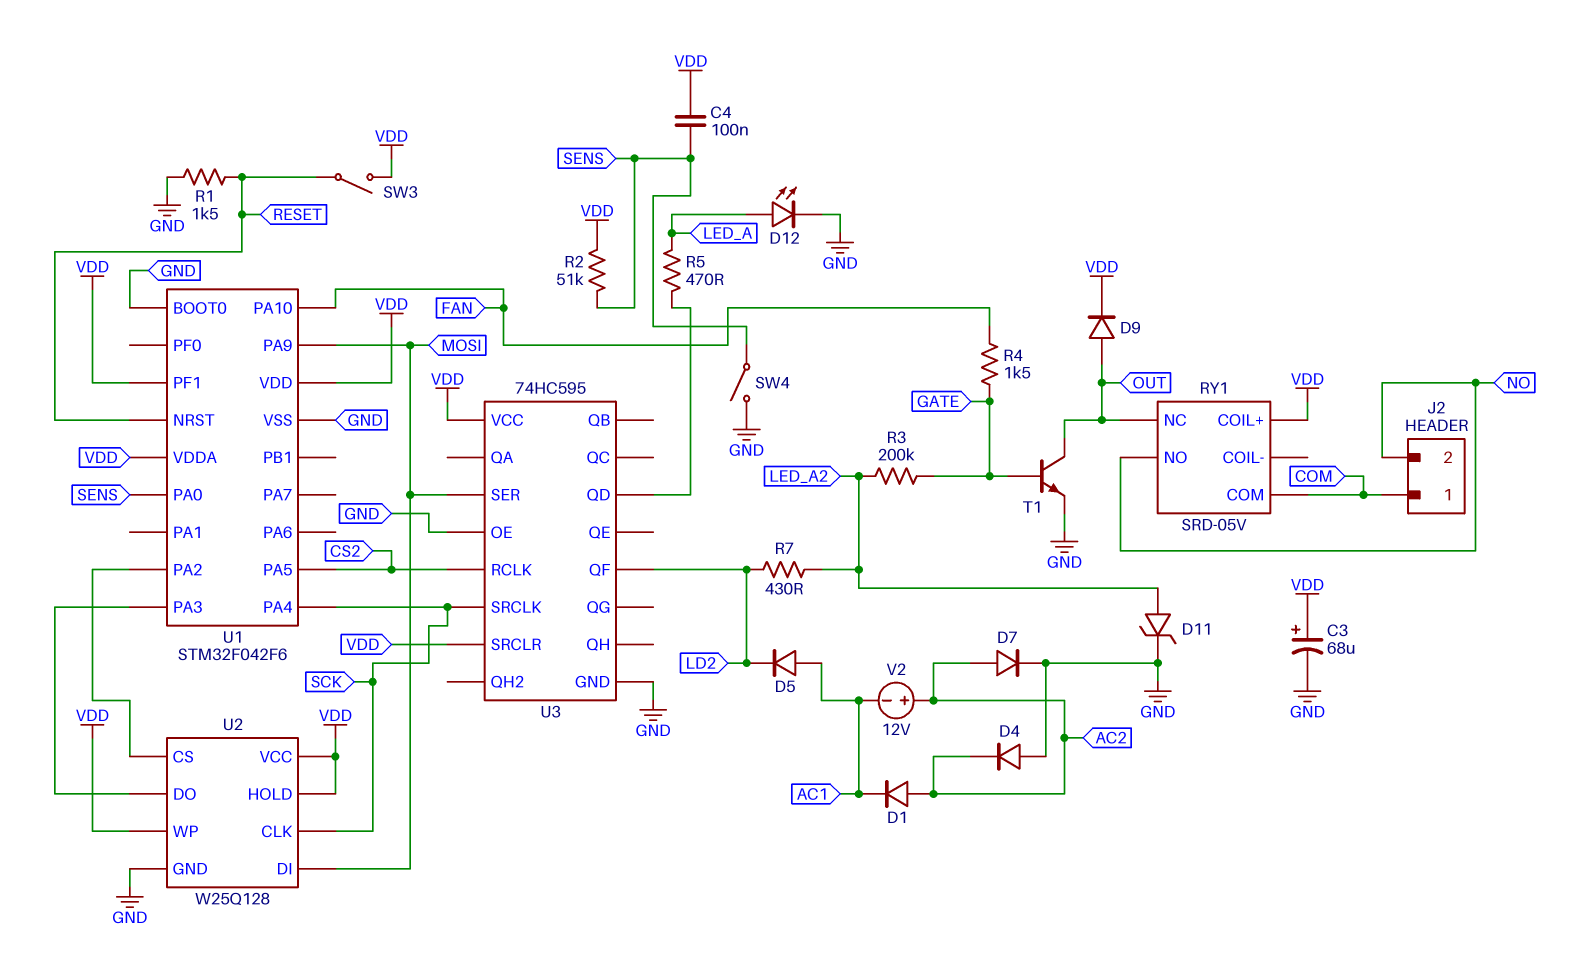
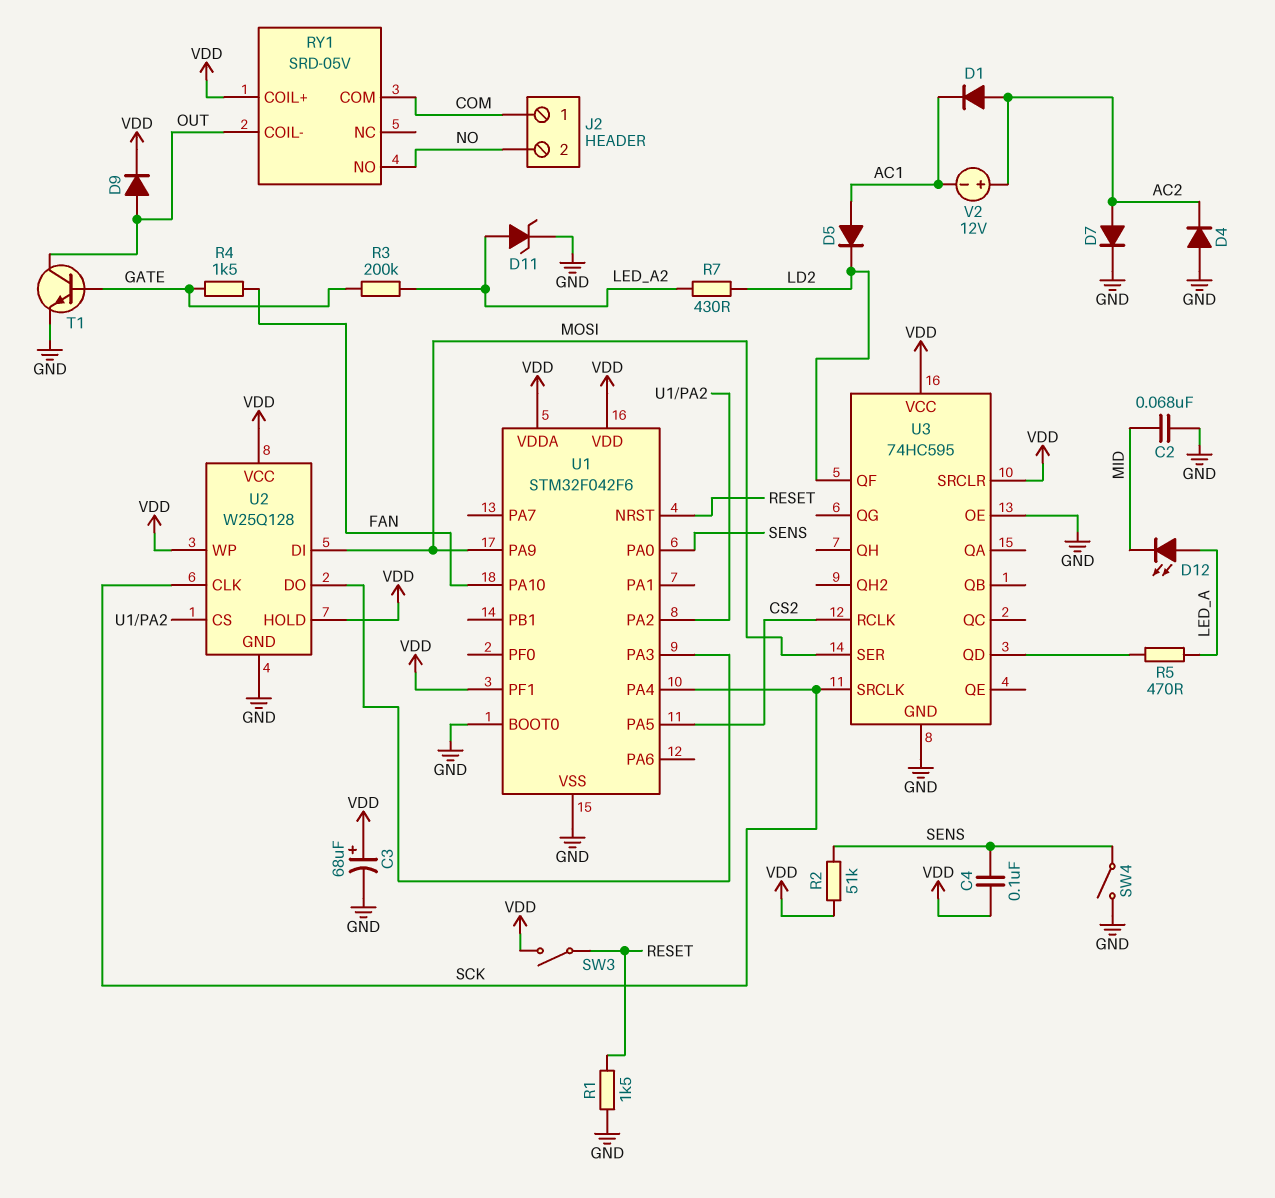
C2: none -> 68nF (GND, MID)
D12: LED (A LED_A, K GND) -> LED (A LED_A, K MID)
RY1 pin COIL-: none -> OUT
RY1 pin NC: OUT -> none

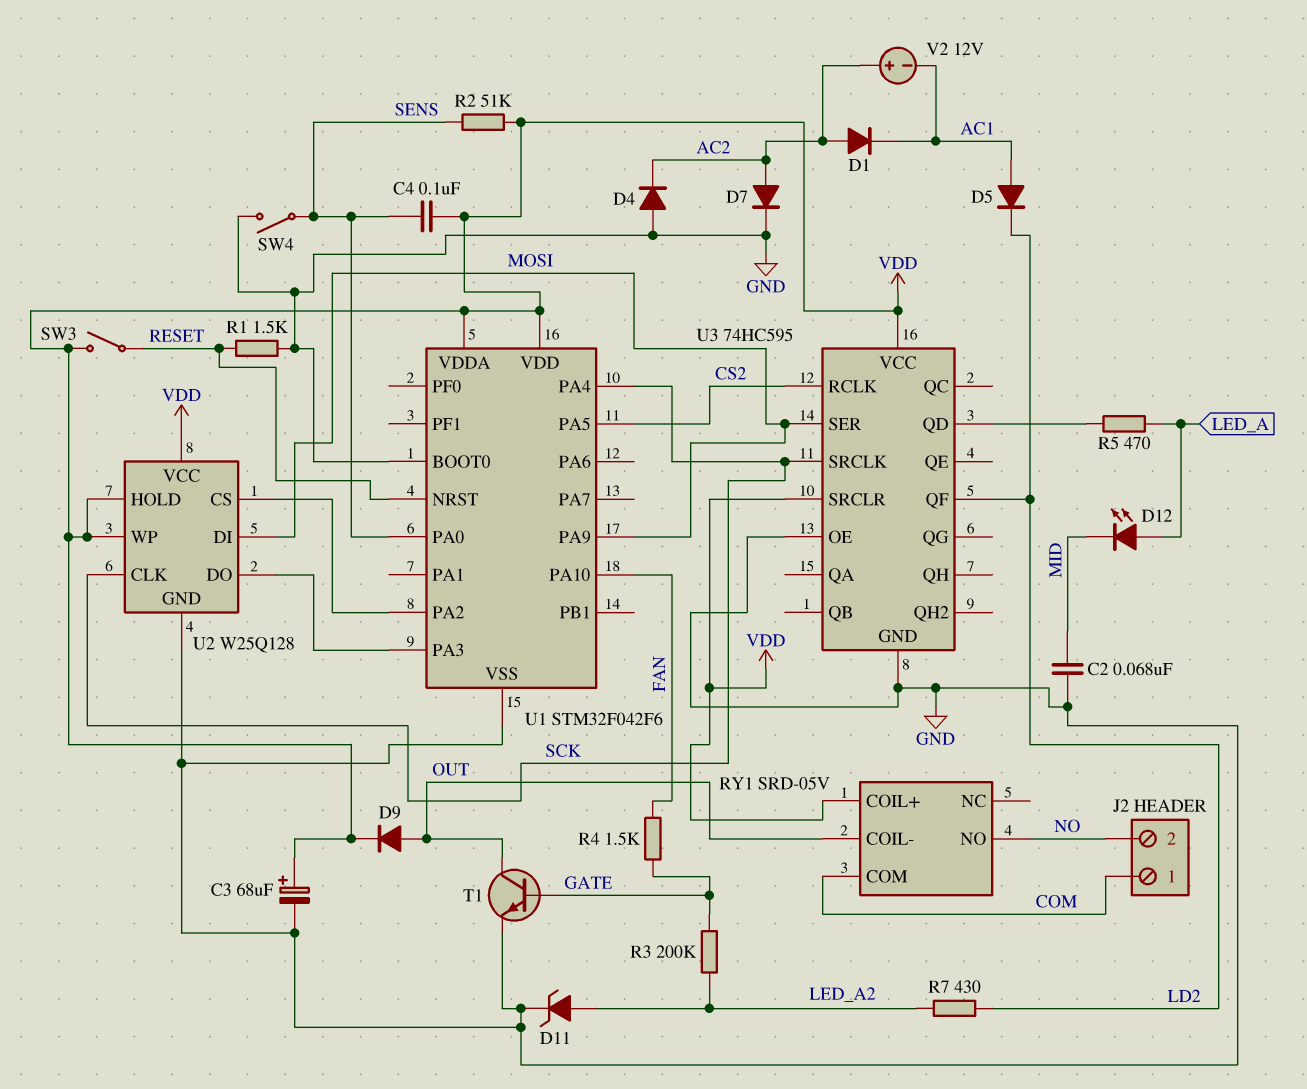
U1 pin PF1: VDD -> none

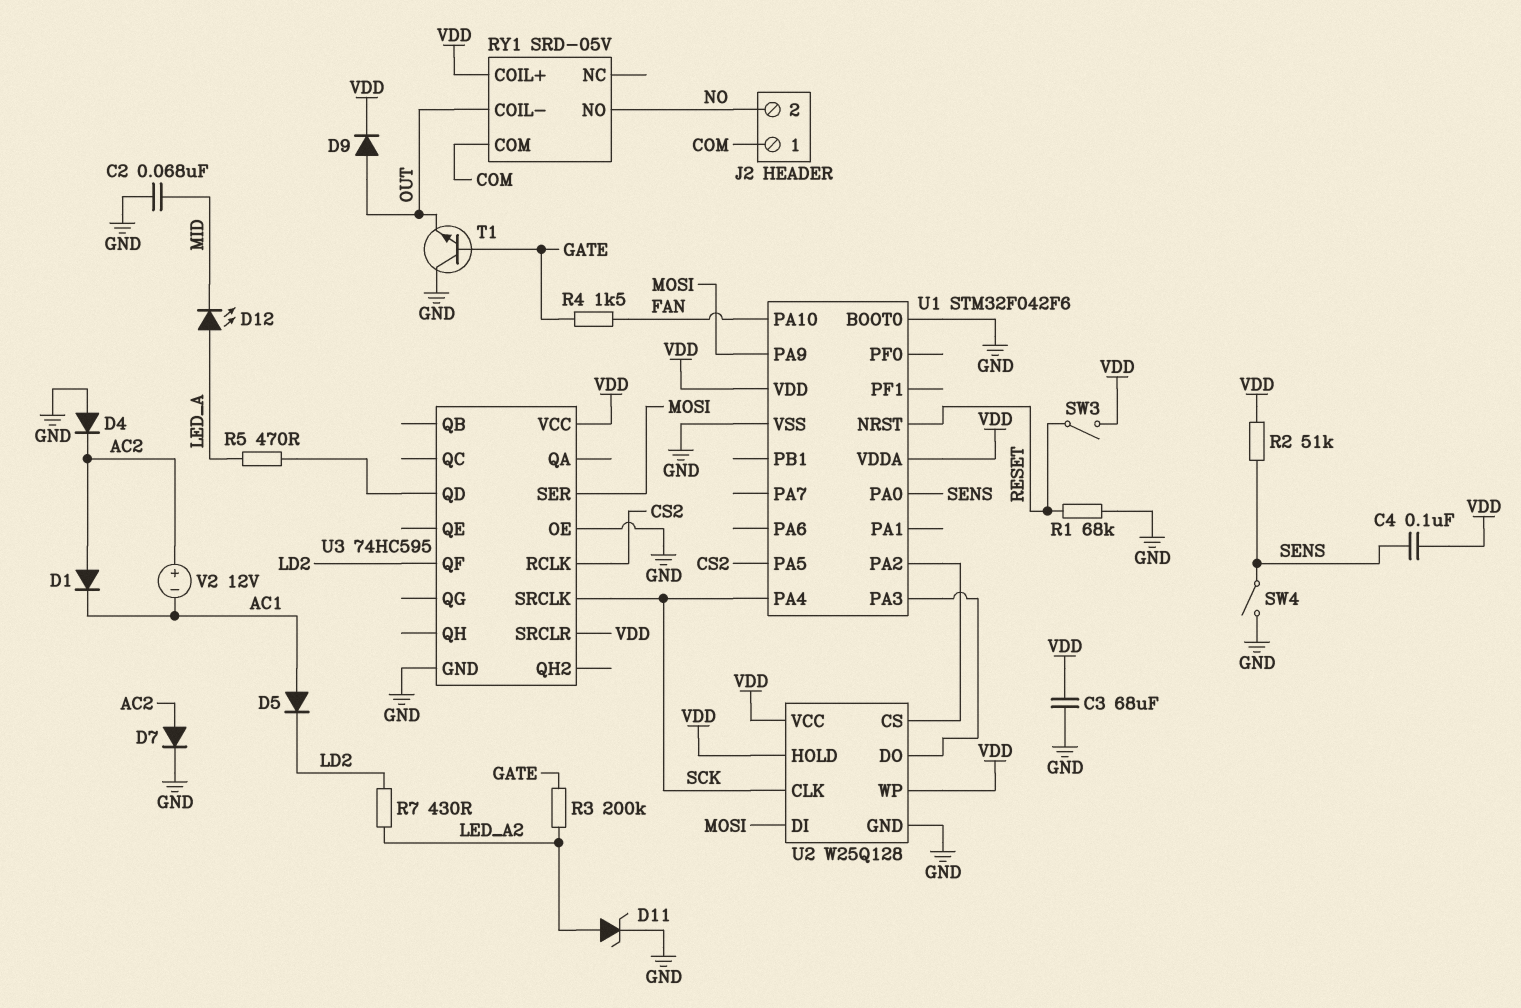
C3: 68uF (plus VDD, minus GND) -> 68uF (GND, VDD)
R1: 1.5k (GND, RESET) -> 68k (GND, RESET)
T1: NPN (B GATE, C OUT, E GND) -> NPN (B GATE, C GND, E OUT)

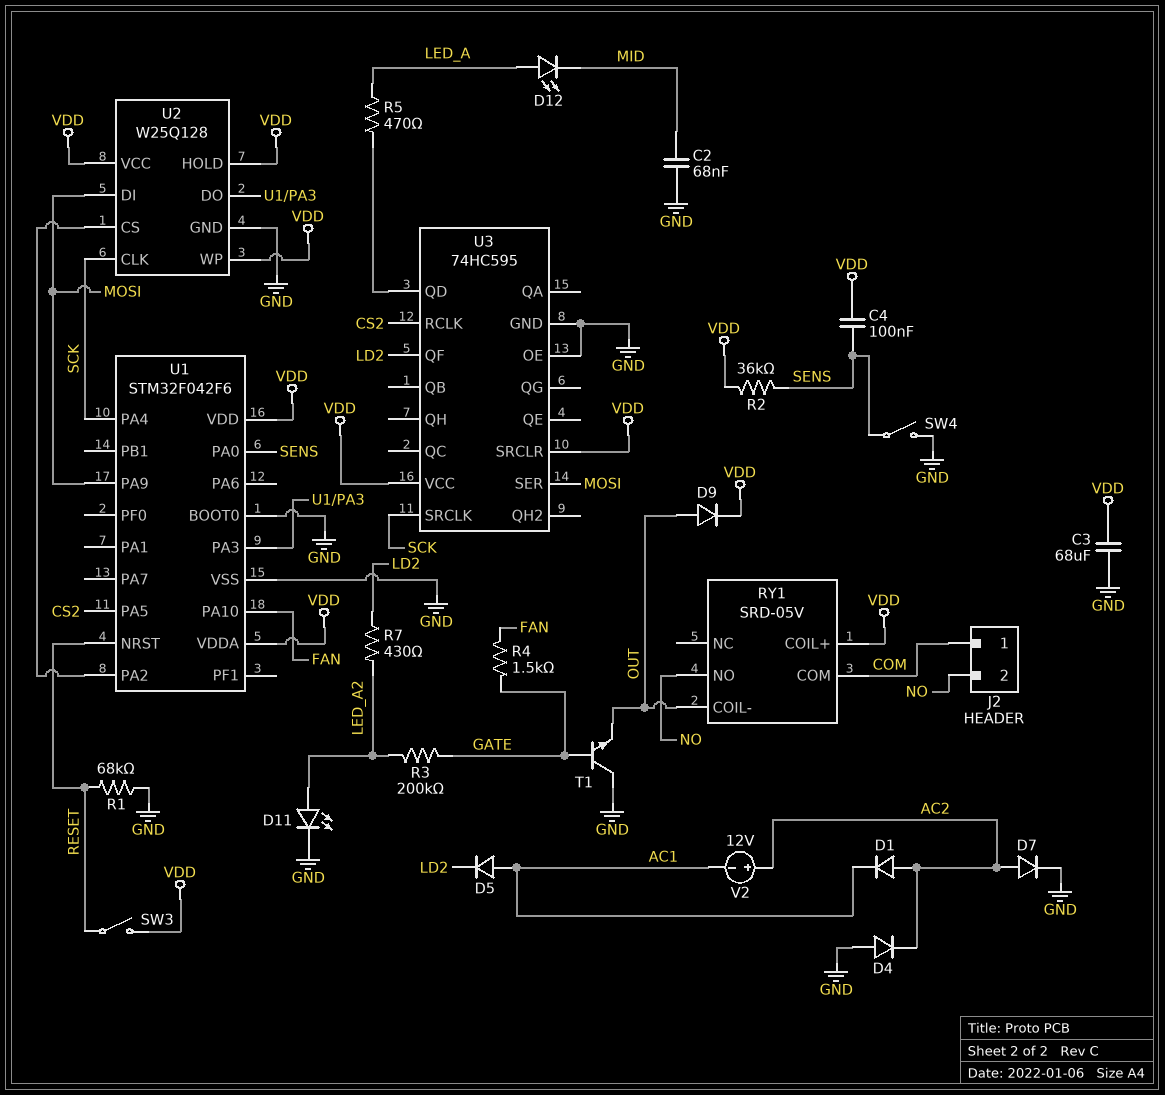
D11: zener (A LED_A2, K GND) -> LED (A LED_A2, K GND)
R2: 51k (SENS, VDD) -> 36k (SENS, VDD)

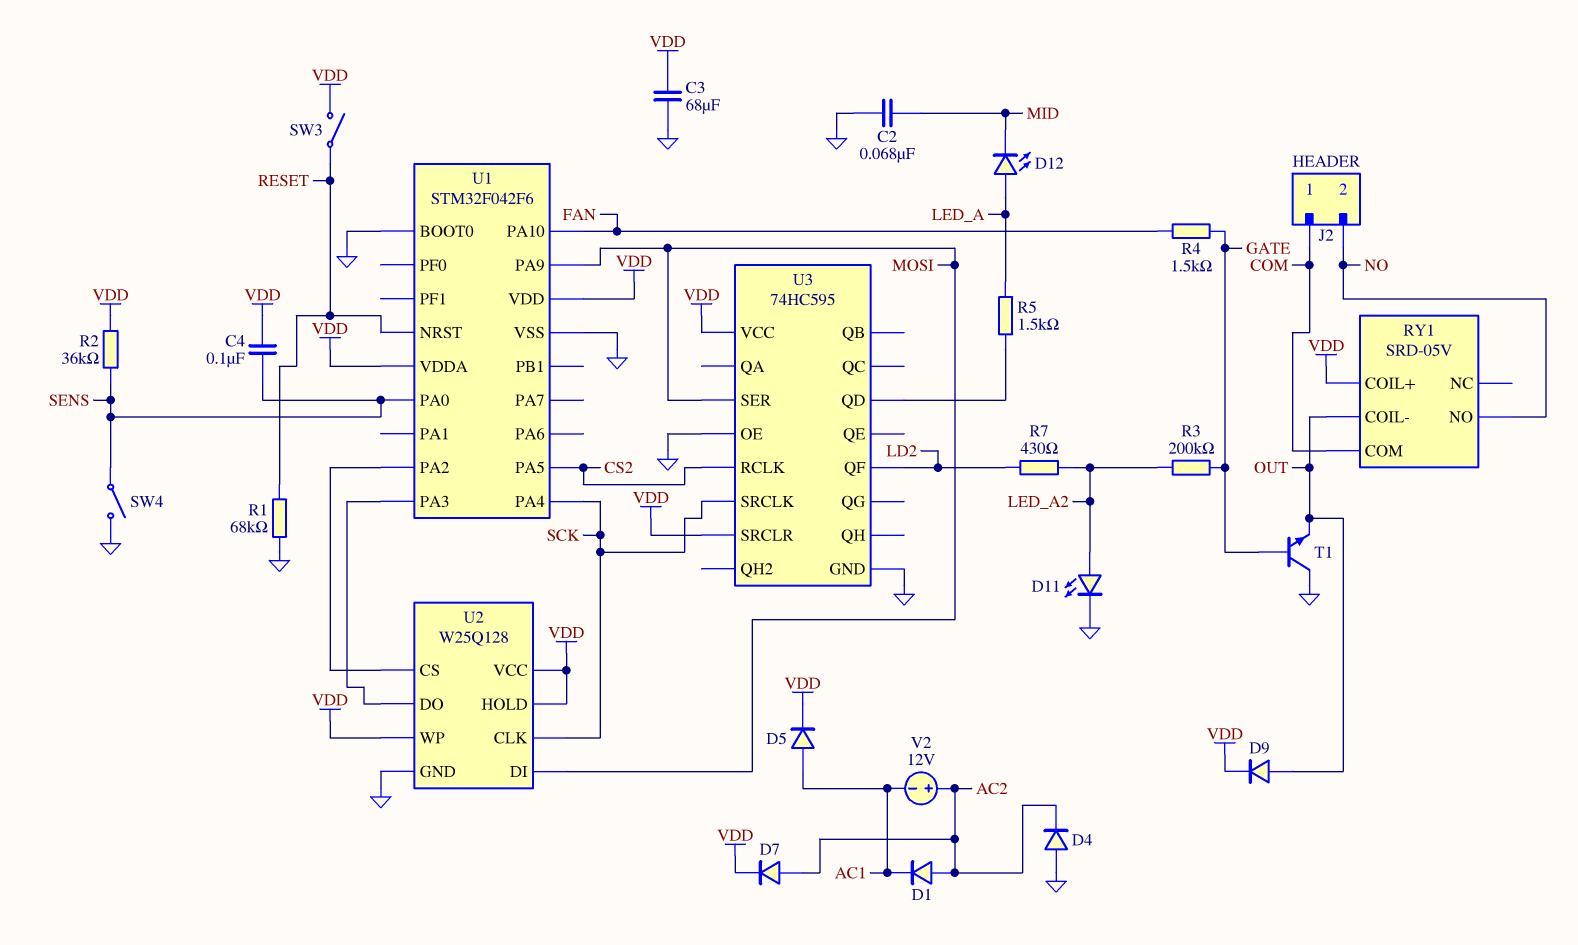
D5: diode (A AC1, K LD2) -> diode (A AC1, K VDD)
D7: diode (A AC2, K GND) -> diode (A AC2, K VDD)
R5: 470 (LED_A, U3/QD) -> 1.5k (LED_A, U3/QD)

